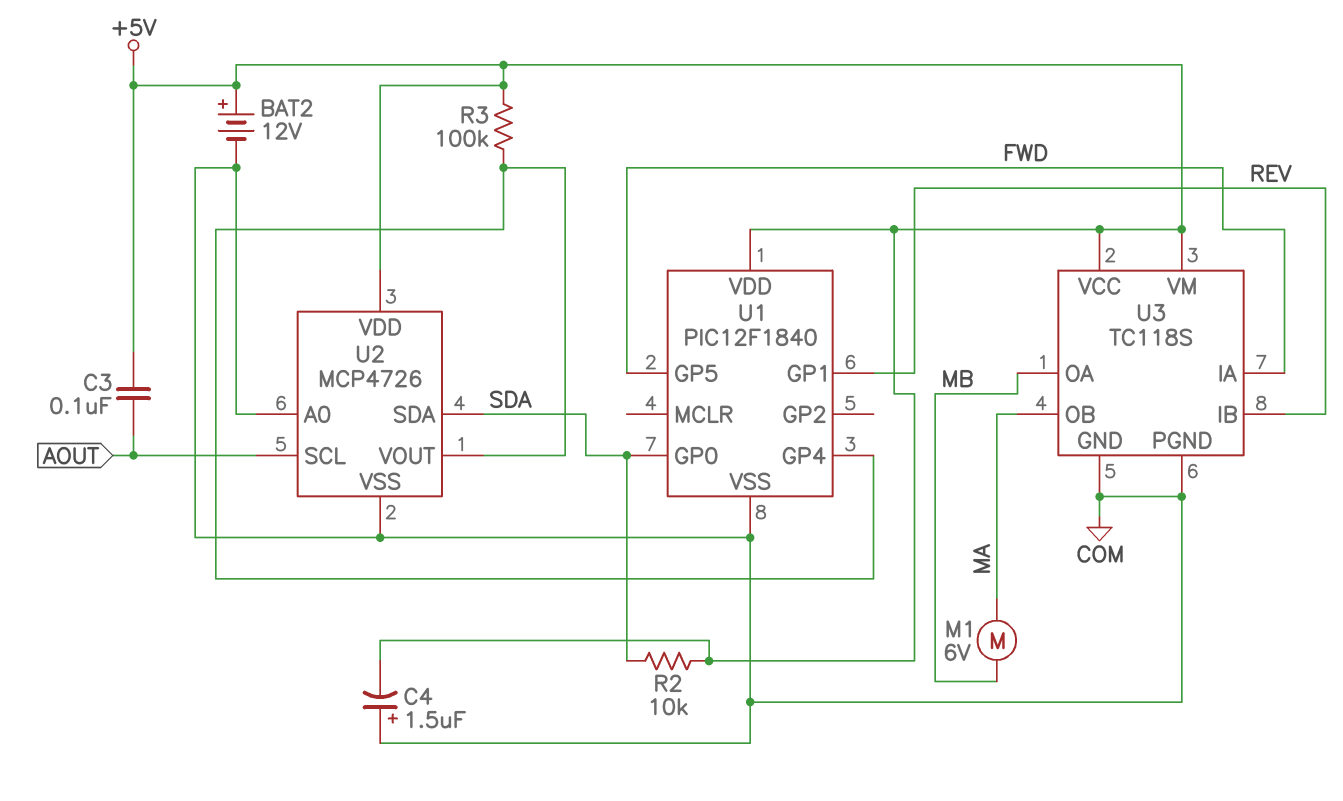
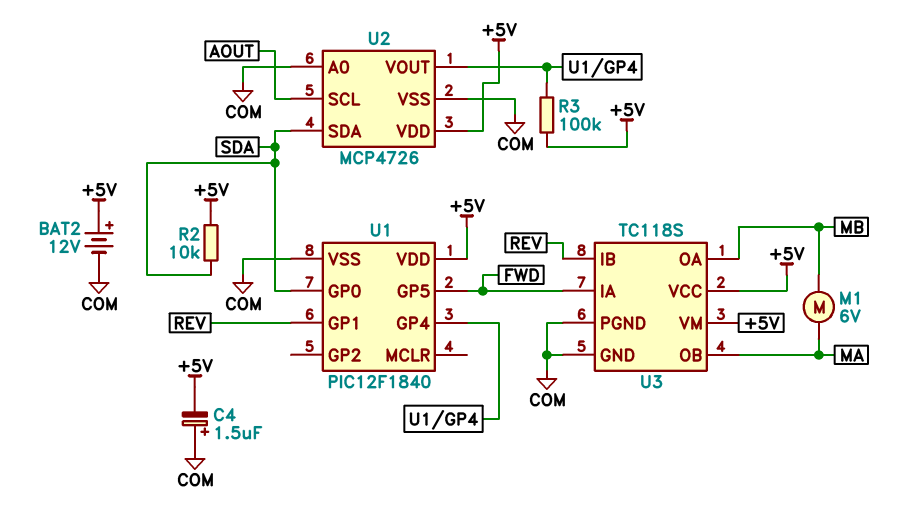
C3: 100nF (+5V, AOUT) -> none

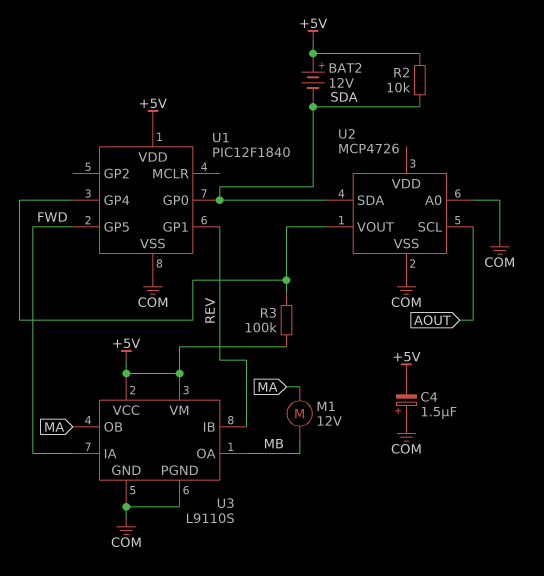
BAT2: 12V (plus +5V, minus COM) -> 12V (plus +5V, minus SDA)
M1: motor 6V (MA, MB) -> motor 12V (MA, MB)
U2 pin VDD: +5V -> none
U3: TC118S -> L9110S

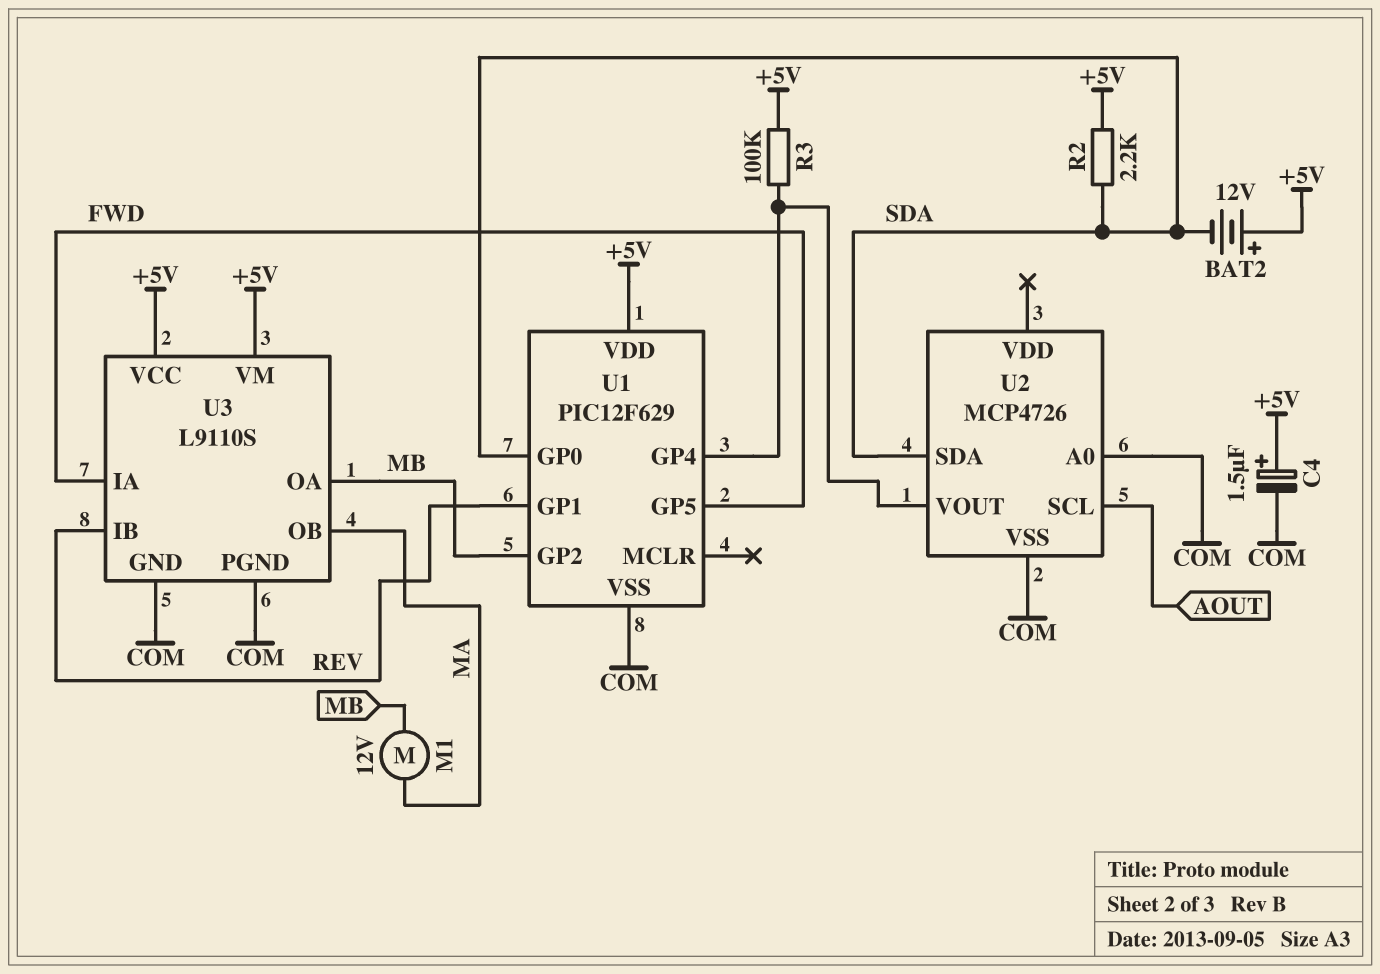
C4: 1.5uF (plus COM, minus +5V) -> 1.5uF (plus +5V, minus COM)
R2: 10k (+5V, SDA) -> 2.2k (+5V, SDA)
U1: PIC12F1840 -> PIC12F629
U1 pin GP2: none -> MB

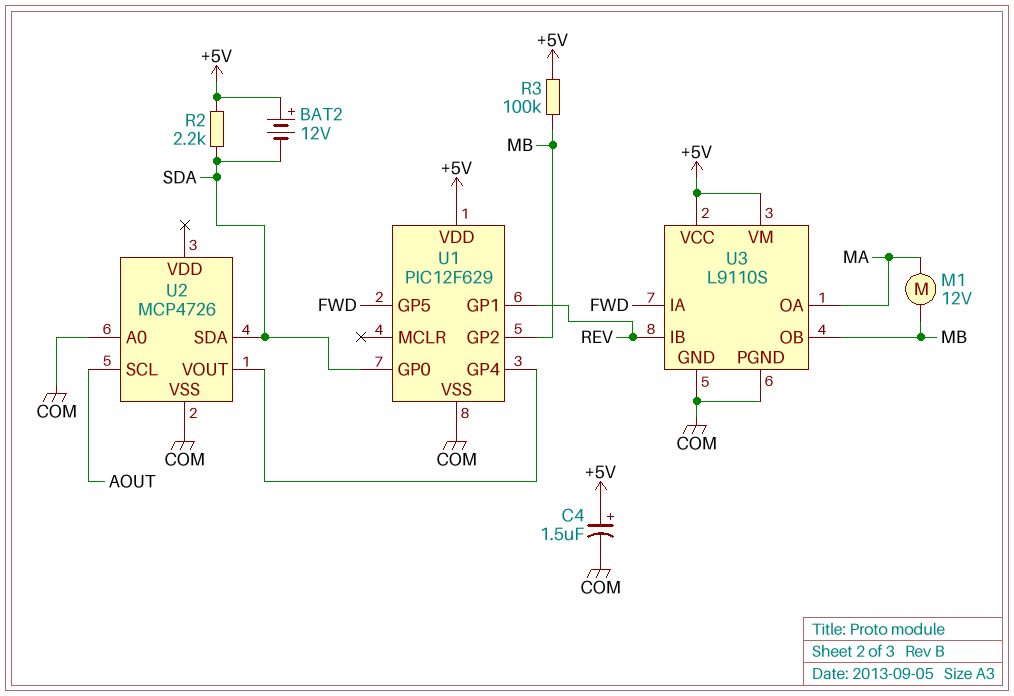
R3: 100k (+5V, U1/GP4) -> 100k (+5V, MB)
U3 pin OA: MB -> MA
U3 pin OB: MA -> MB

